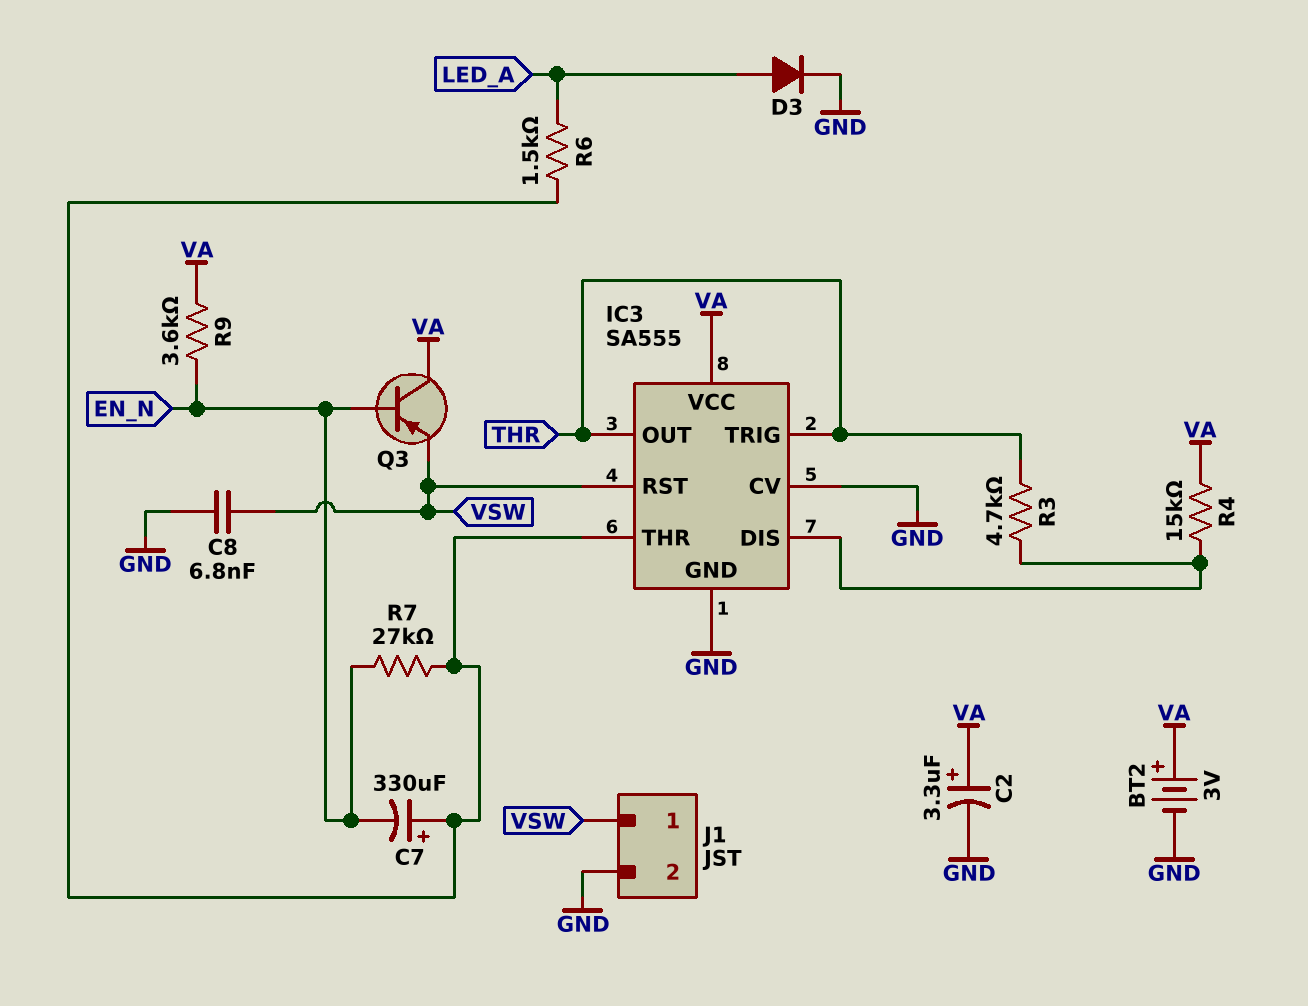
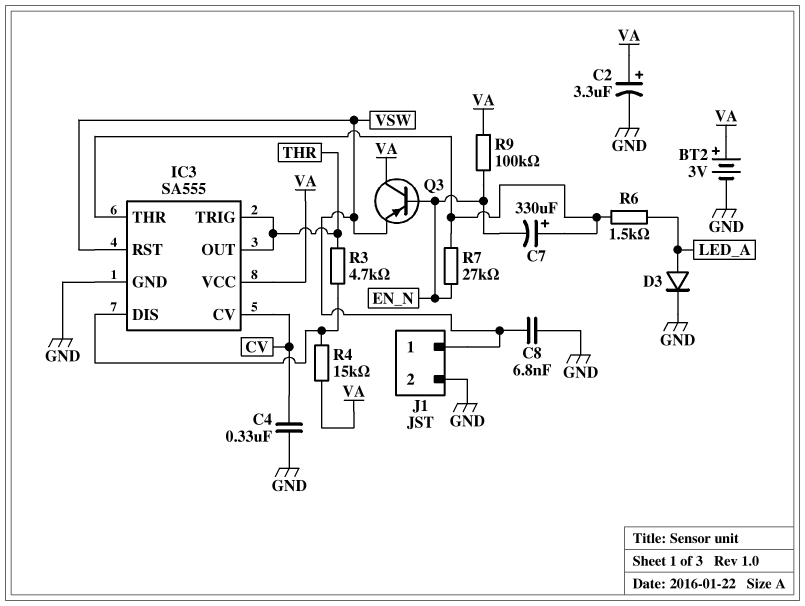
C4: none -> 330nF (CV, GND)
IC3 pin CV: GND -> CV
R9: 3.6k (EN_N, VA) -> 100k (EN_N, VA)

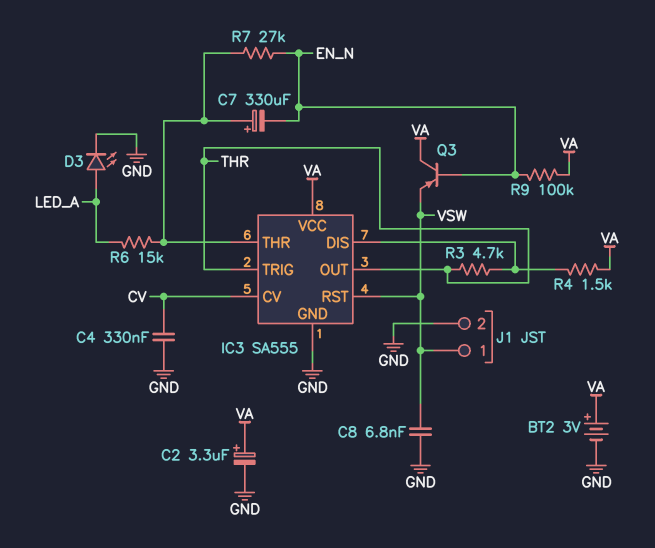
D3: diode (A LED_A, K GND) -> LED (A LED_A, K GND)
R4: 15k (IC3/DIS, VA) -> 1.5k (IC3/DIS, VA)
R6: 1.5k (IC3/THR, LED_A) -> 15k (IC3/THR, LED_A)

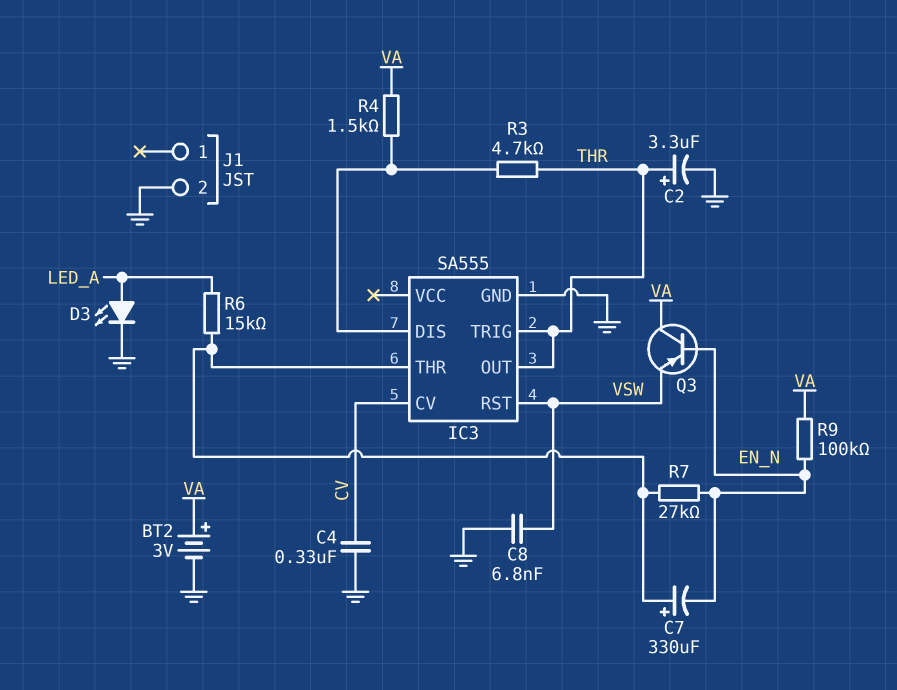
C2: 3.3uF (plus VA, minus GND) -> 3.3uF (plus THR, minus GND)
IC3 pin VCC: VA -> none
J1 pin 1: VSW -> none

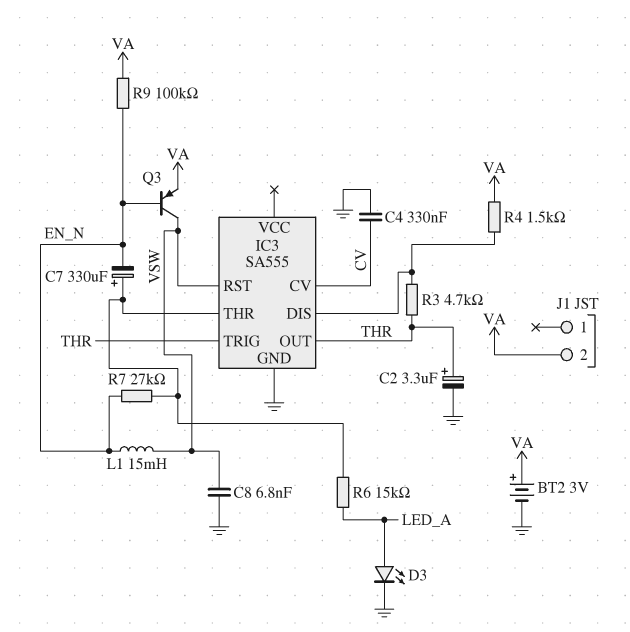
J1 pin 2: GND -> VA
L1: none -> 15mH (EN_N, VSW)
Q3: PNP (B EN_N, C VA, E VSW) -> PNP (B EN_N, C VSW, E VA)

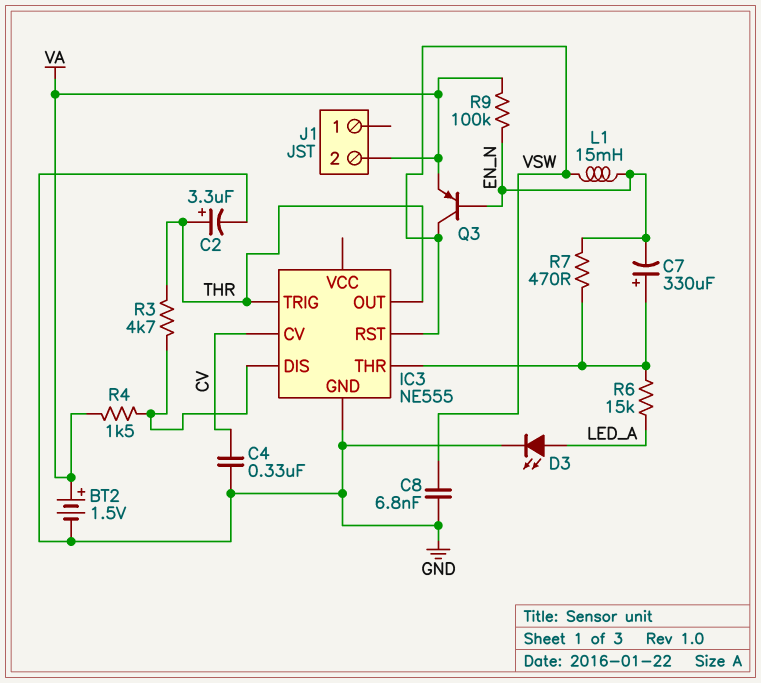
BT2: 3V (plus VA, minus GND) -> 1.5V (plus VA, minus GND)
IC3: SA555 -> NE555
R7: 27k (EN_N, IC3/THR) -> 470 (EN_N, IC3/THR)

